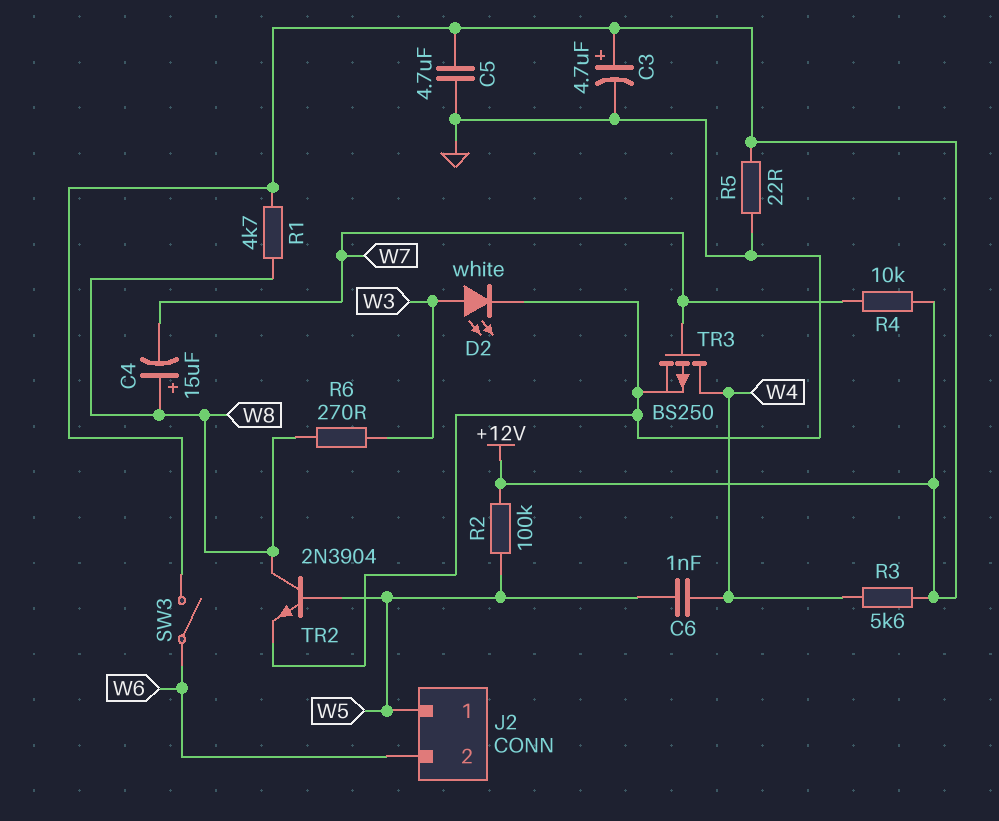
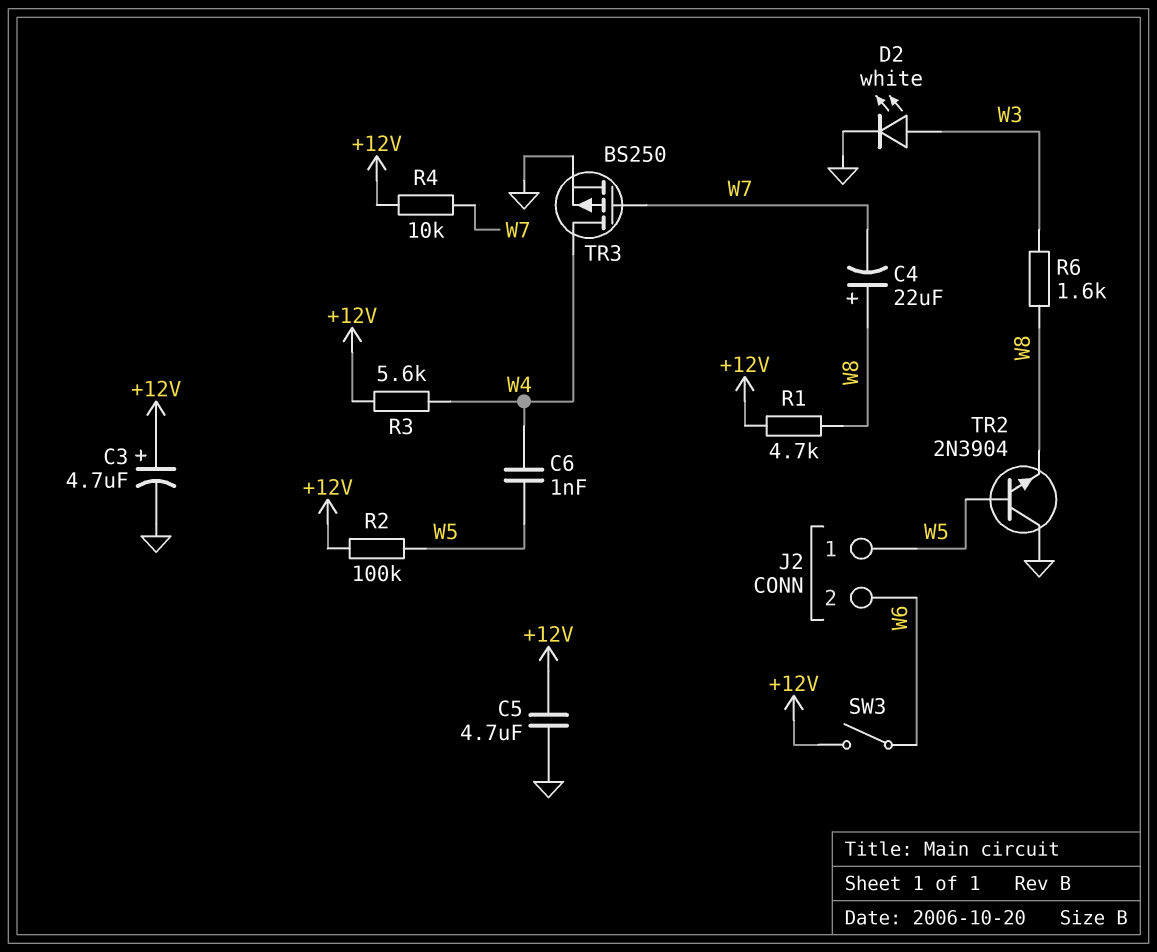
C4: 15uF (plus W8, minus W7) -> 22uF (plus W8, minus W7)
R5: 22 (+12V, GND) -> none
R6: 270 (W3, W8) -> 1.6k (W3, W8)
TR2: NPN 2N3904 (B W5, C W8, E GND) -> NPN 2N3904 (B W5, C GND, E W8)

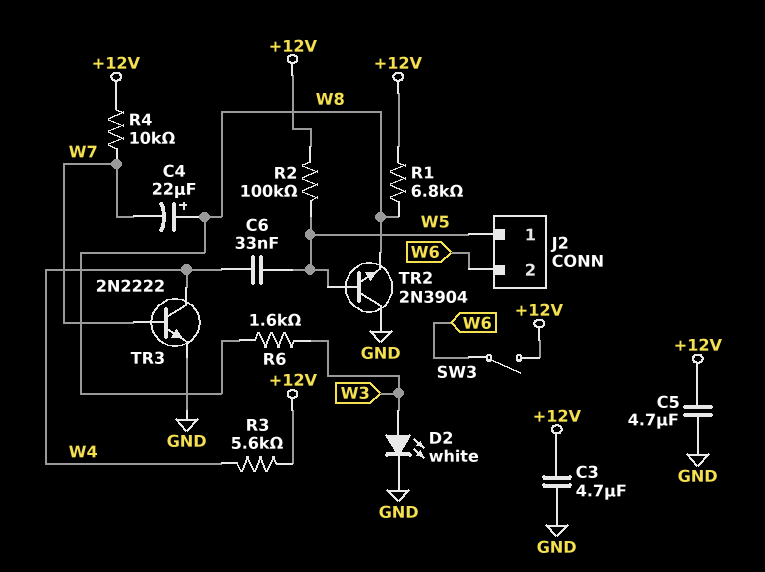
C3: 4.7uF (plus +12V, minus GND) -> 4.7uF (+12V, GND)
C6: 1nF (W4, W5) -> 33nF (W4, W5)
R1: 4.7k (+12V, W8) -> 6.8k (+12V, W8)
TR3: PMOS BS250 (G W7, D W4, S GND) -> NPN 2N2222 (B W7, C W4, E GND)

